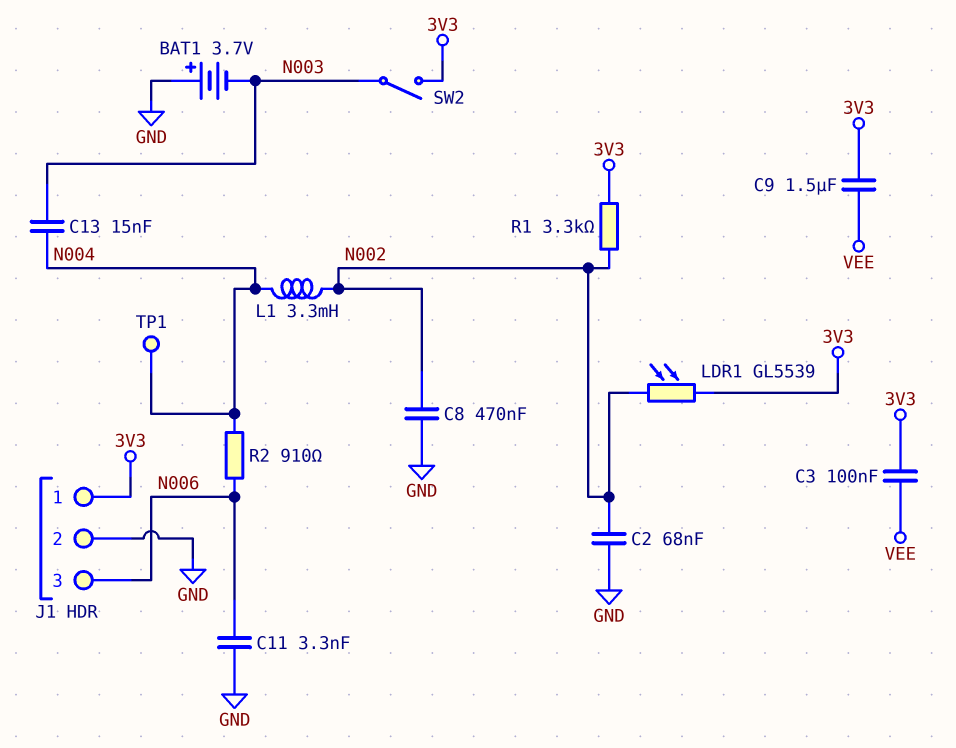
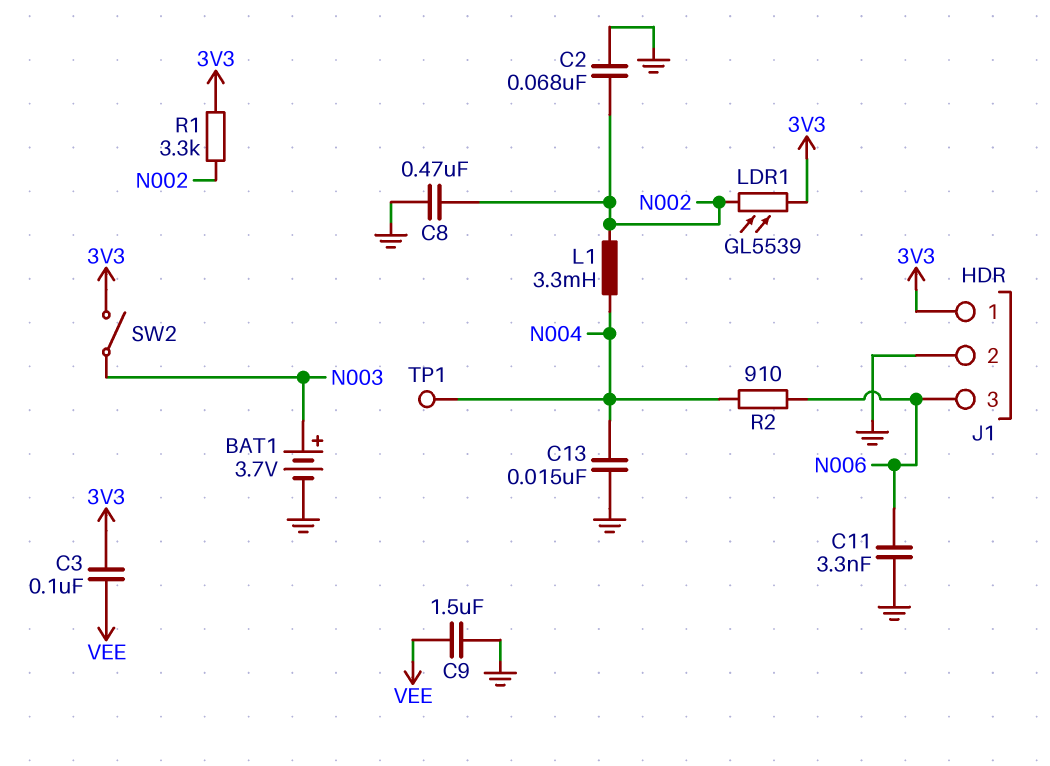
BAT1: 3.7V (plus GND, minus N003) -> 3.7V (plus N003, minus GND)
C9: 1.5uF (3V3, VEE) -> 1.5uF (GND, VEE)
C13: 15nF (N003, N004) -> 15nF (GND, N004)

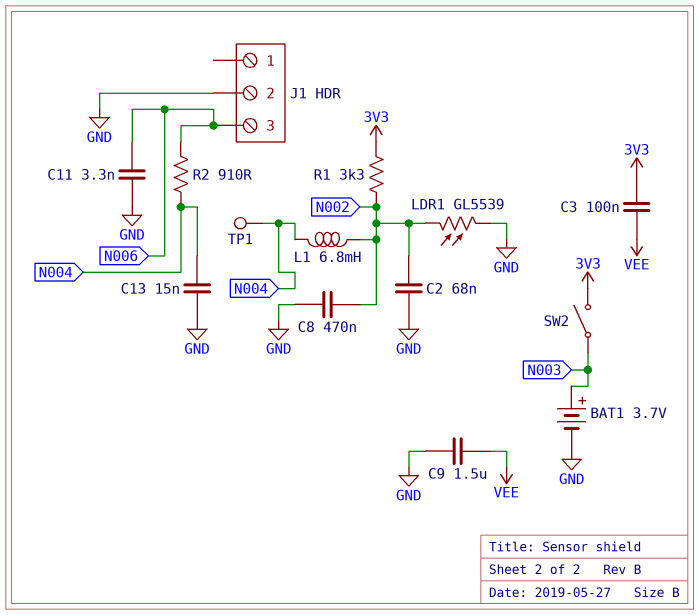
J1 pin 1: 3V3 -> none
L1: 3.3mH (N002, N004) -> 6.8mH (N002, N004)
LDR1: GL5539 (3V3, N002) -> GL5539 (GND, N002)

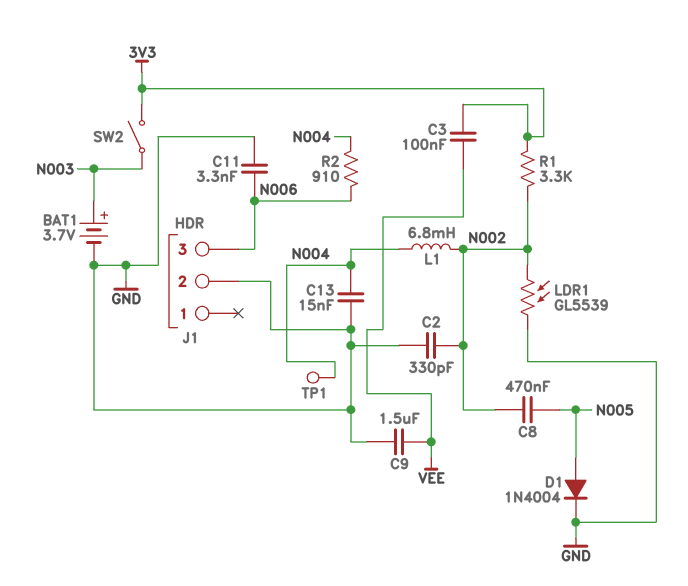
C2: 68nF (GND, N002) -> 330pF (GND, N002)
C8: 470nF (GND, N002) -> 470nF (N002, N005)
D1: none -> diode 1N4004 (A N005, K GND)

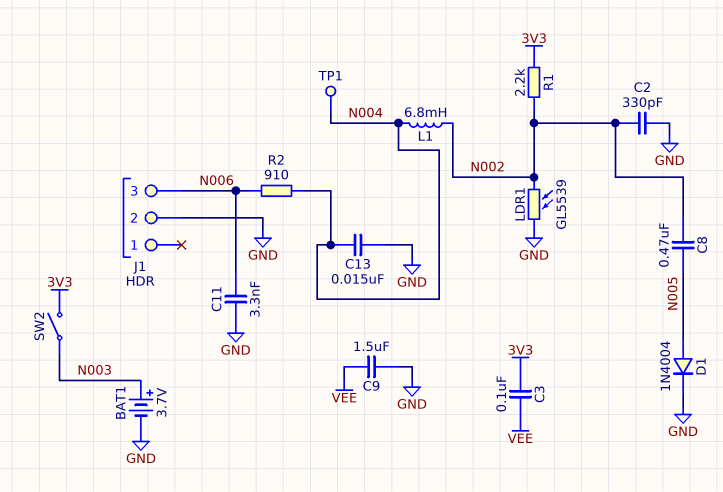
R1: 3.3k (3V3, N002) -> 2.2k (3V3, N002)

